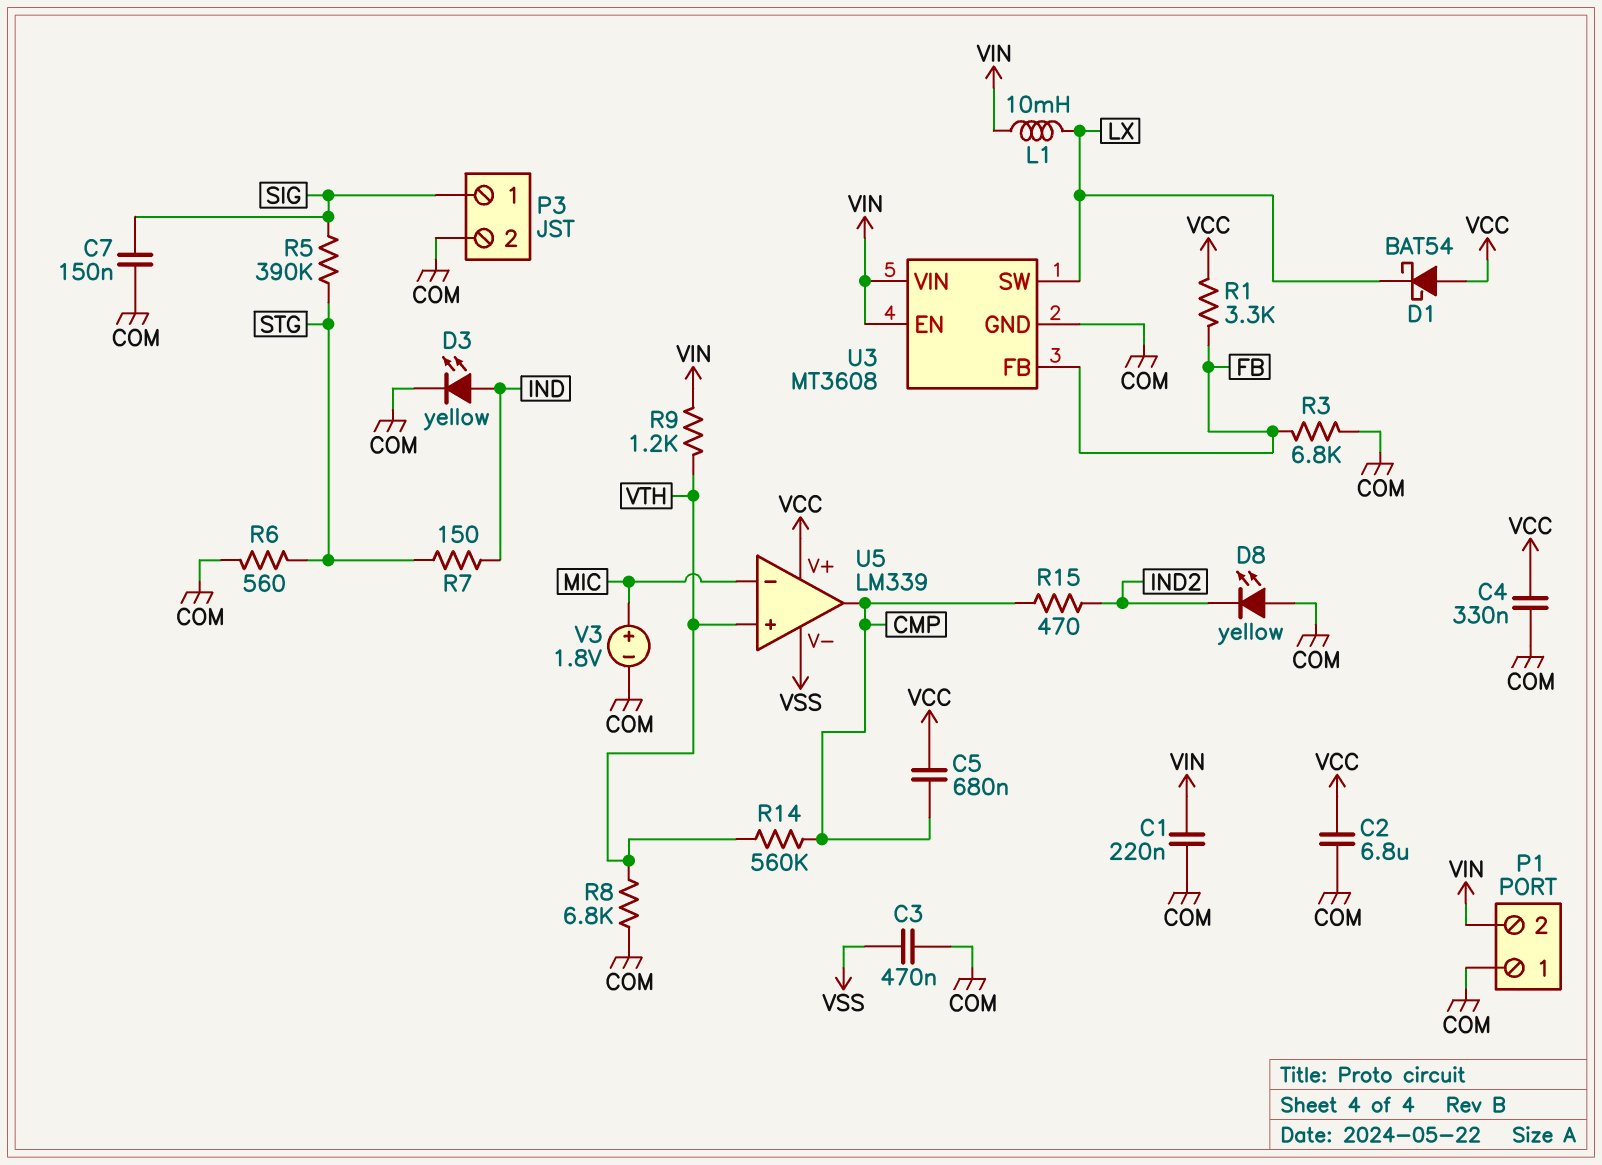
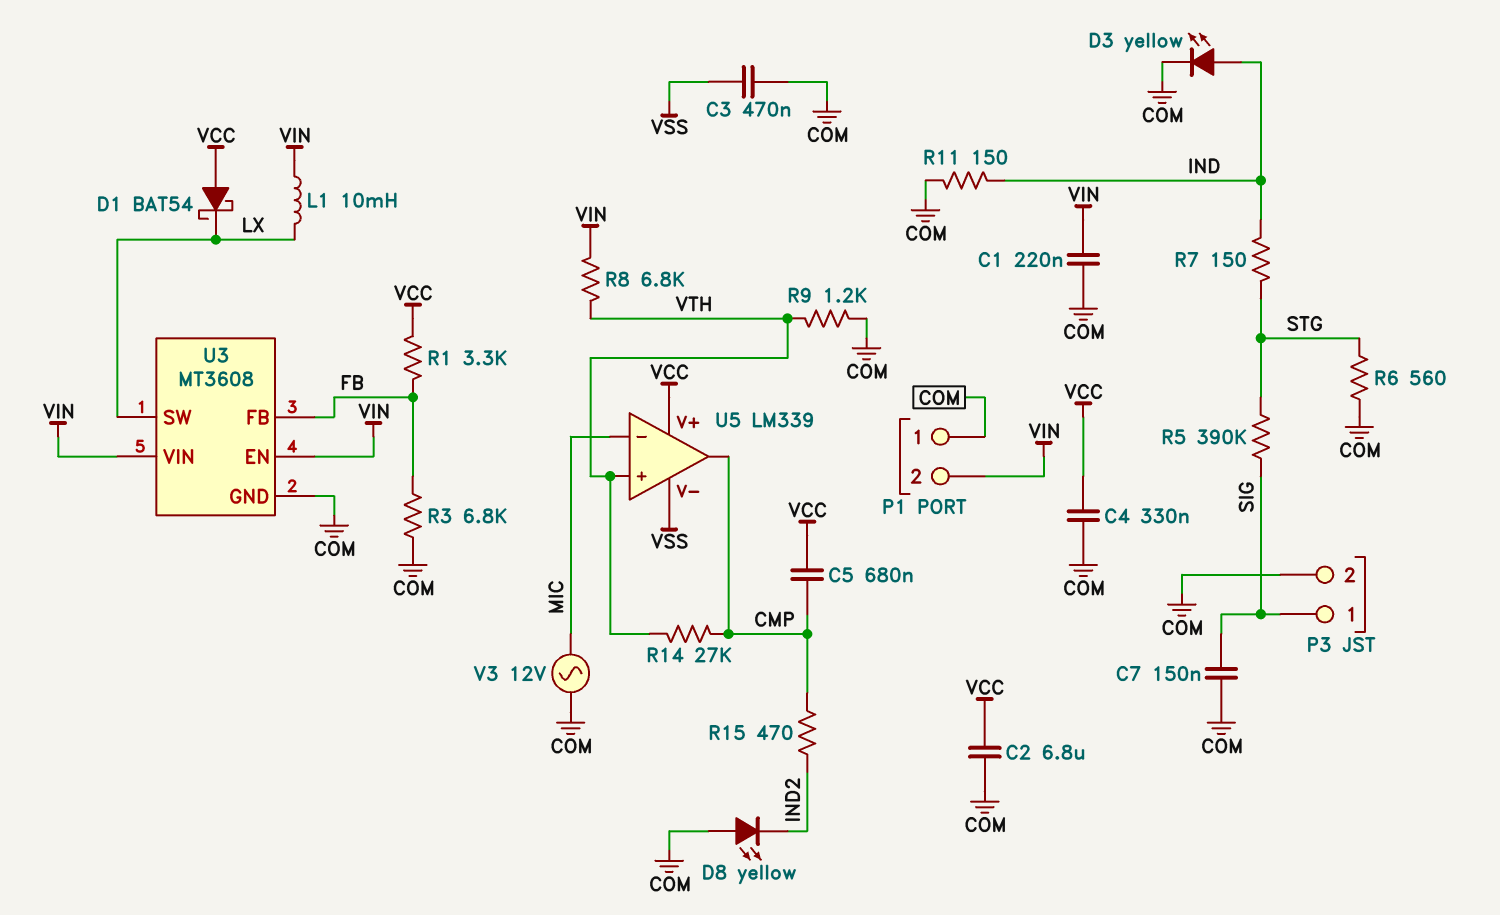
R8: 6.8k (COM, VTH) -> 6.8k (VIN, VTH)
R9: 1.2k (VIN, VTH) -> 1.2k (COM, VTH)
R11: none -> 150 (COM, IND)
R14: 560k (CMP, VTH) -> 27k (CMP, VTH)
V3: 1.8V (plus MIC, minus COM) -> AC 12V (COM, MIC)

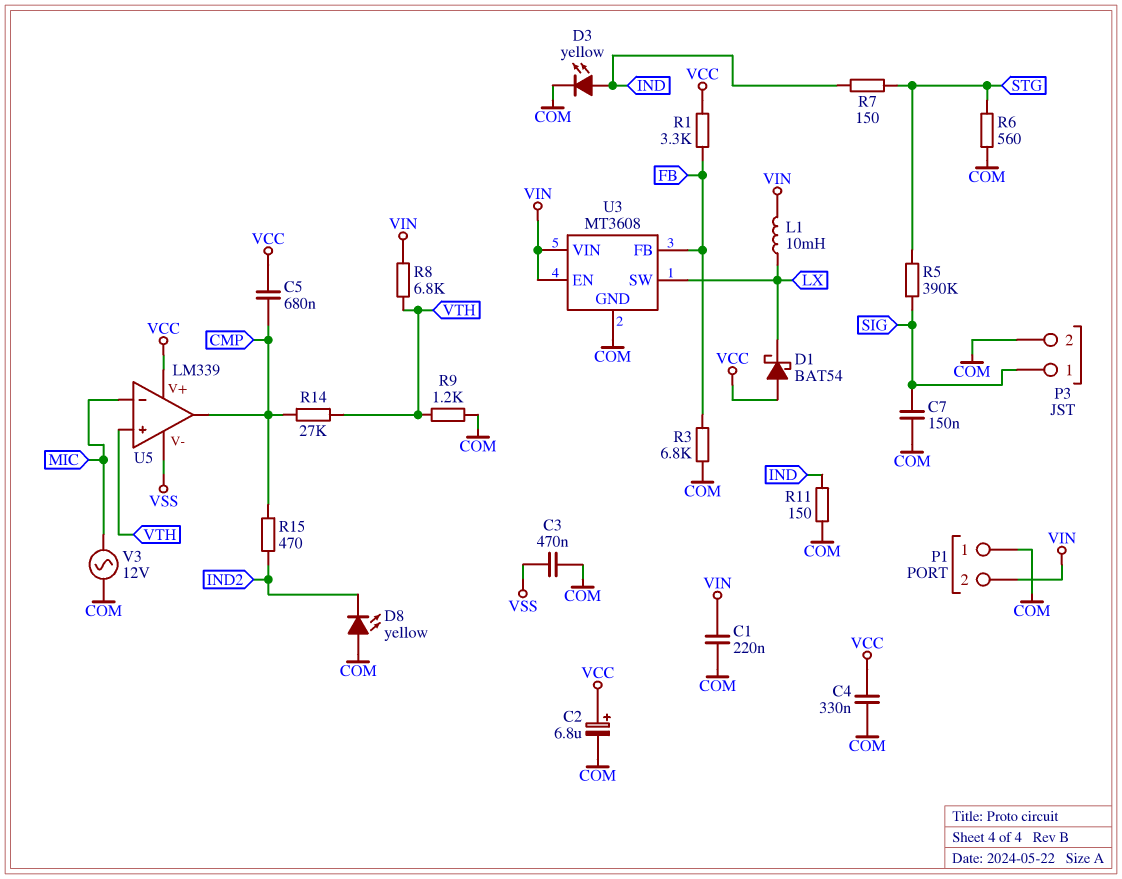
C2: 6.8uF (COM, VCC) -> 6.8uF (plus VCC, minus COM)

